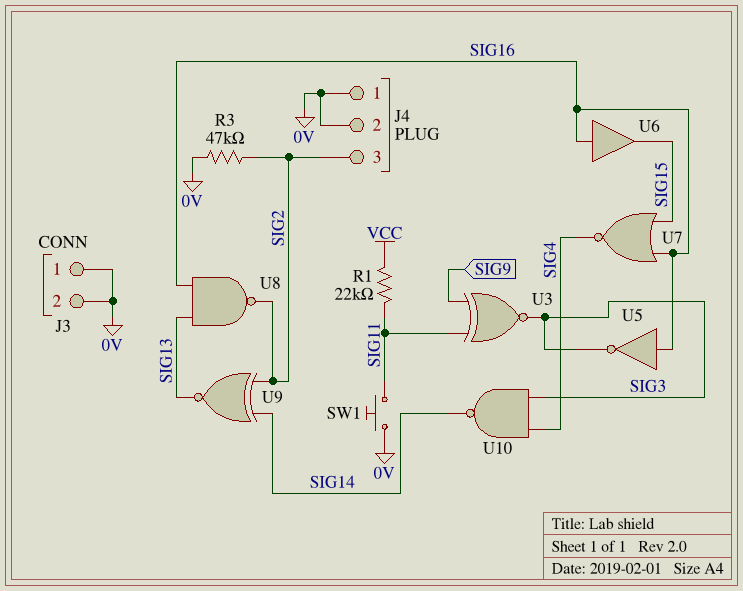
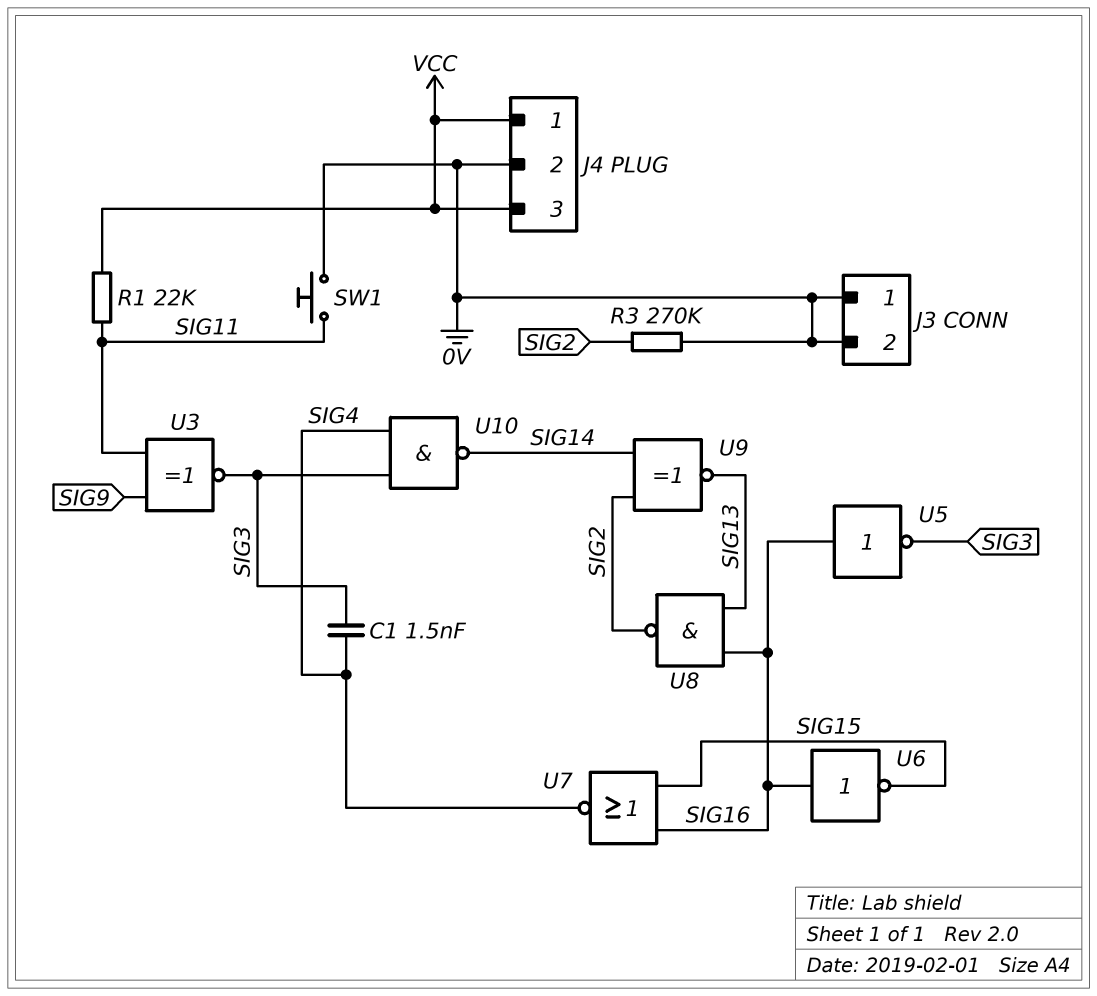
C1: none -> 1.5nF (SIG3, SIG4)
J4 pin 1: 0V -> VCC
J4 pin 3: SIG2 -> VCC
R3: 47k (0V, SIG2) -> 270k (0V, SIG2)
U6: buffer (in SIG16, out SIG15) -> NOT (in SIG16, out SIG15)

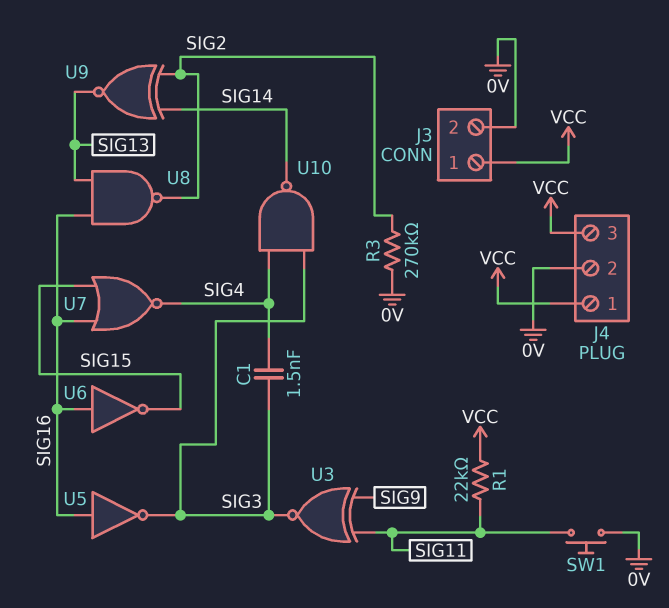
J3 pin 1: 0V -> VCC

